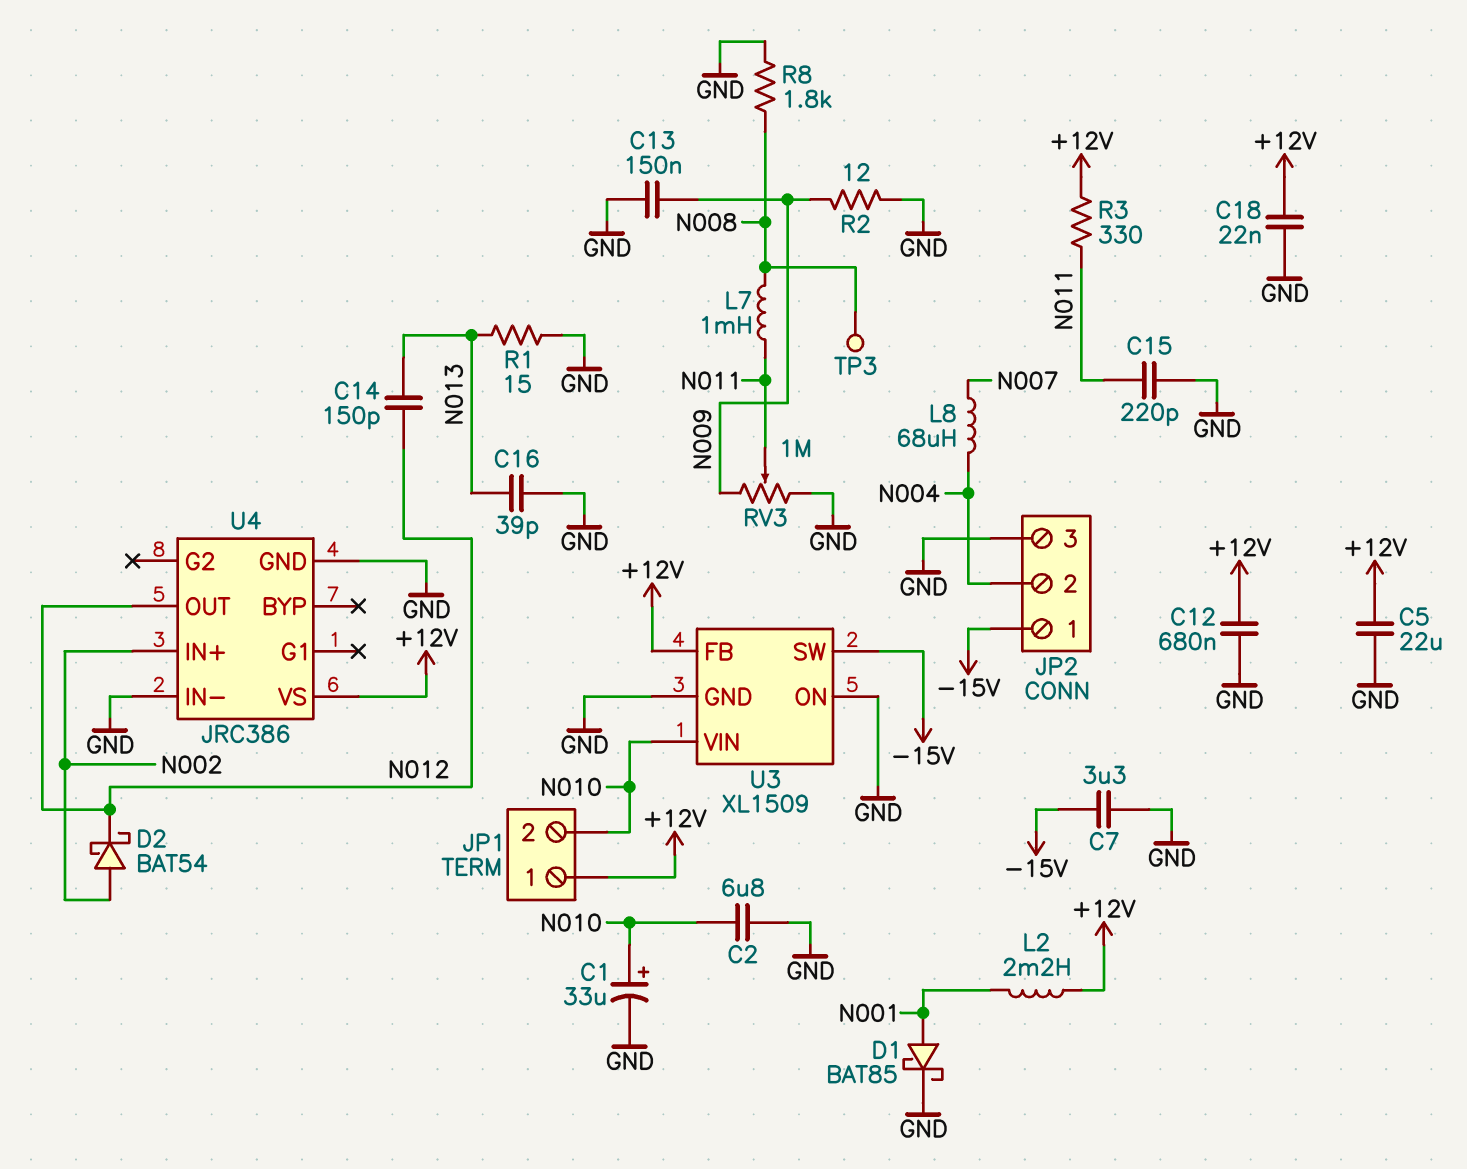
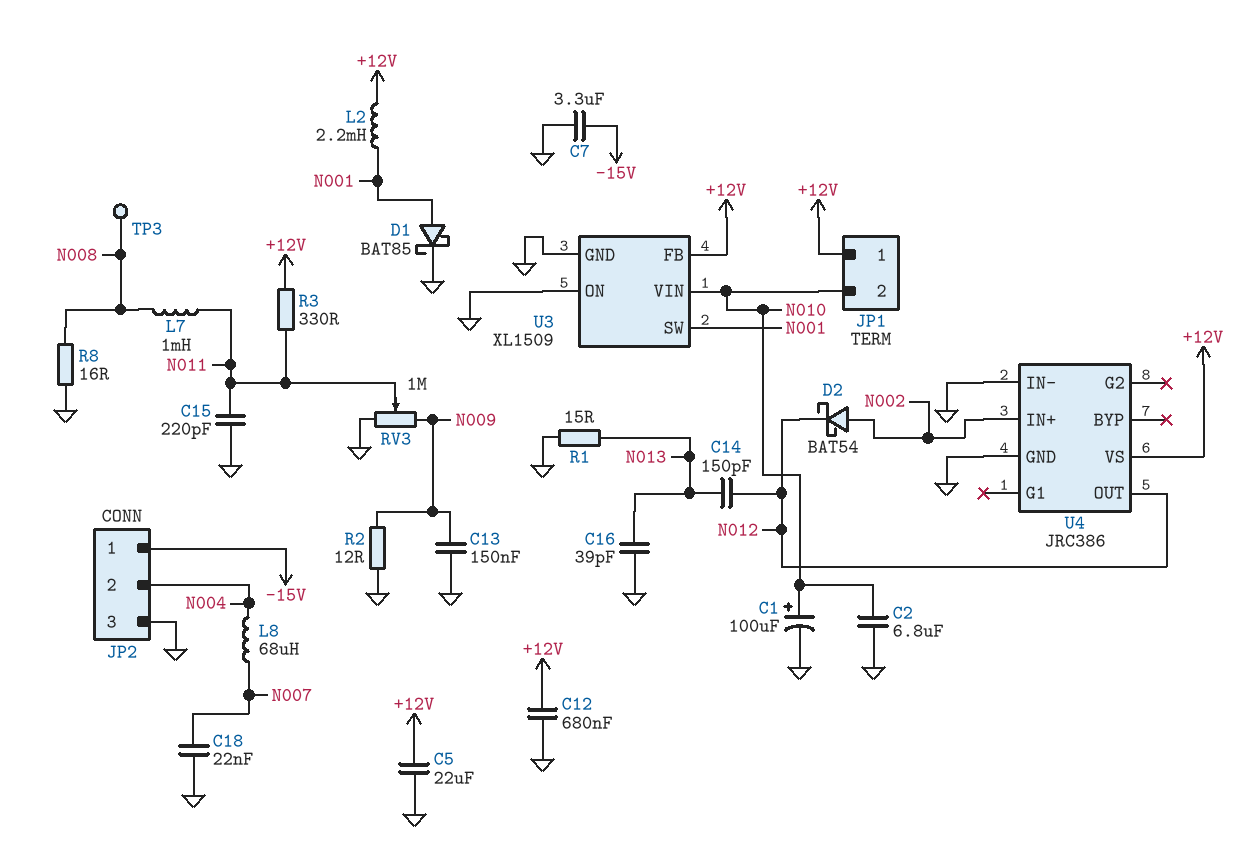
C1: 33uF (plus N010, minus GND) -> 100uF (plus N010, minus GND)
C18: 22nF (+12V, GND) -> 22nF (GND, N007)
R8: 1.8k (GND, N008) -> 16 (GND, N008)
U3 pin SW: -15V -> N001

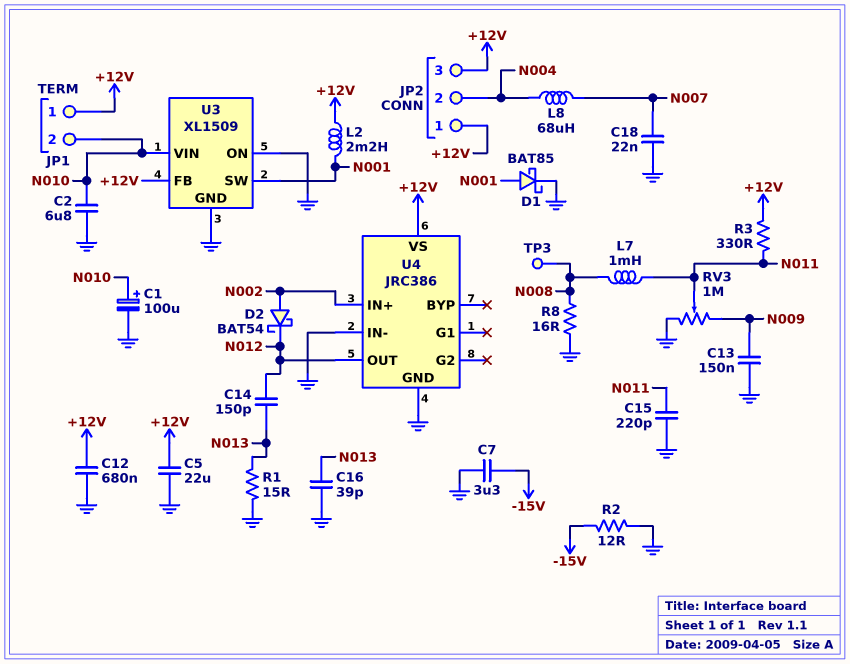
JP2 pin 1: -15V -> +12V
JP2 pin 3: GND -> +12V
R2: 12 (GND, N009) -> 12 (-15V, GND)

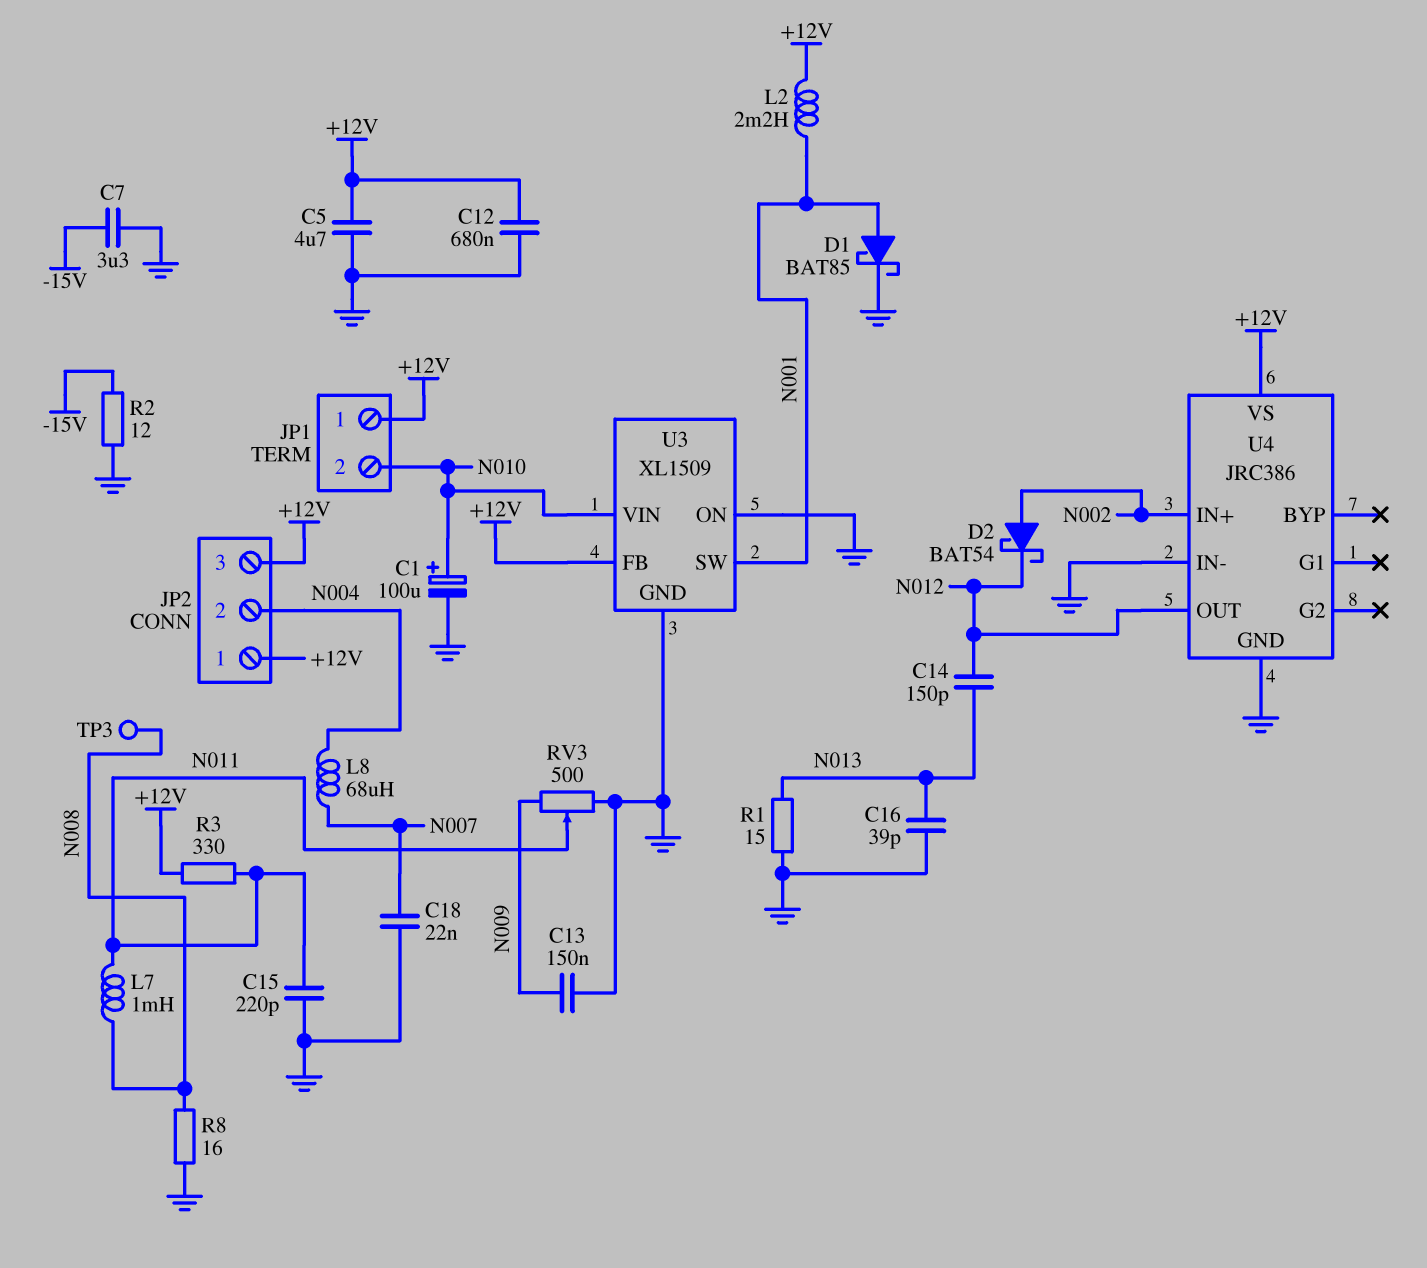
C2: 6.8uF (GND, N010) -> none
C5: 22uF (+12V, GND) -> 4.7uF (+12V, GND)
RV3: 1M (GND, N009, wiper N011) -> 500 (GND, N009, wiper N011)

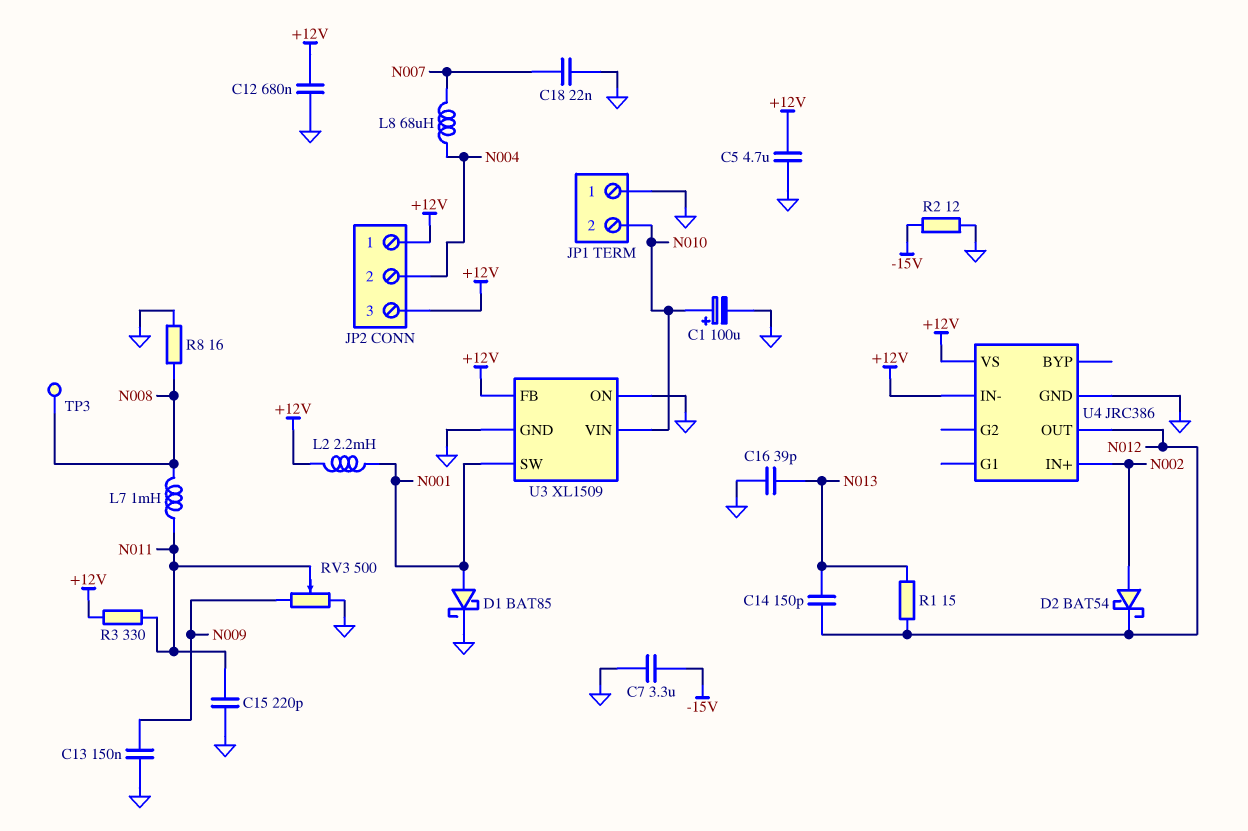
JP1 pin 1: +12V -> GND
R1: 15 (GND, N013) -> 15 (N012, N013)
U4 pin IN-: GND -> +12V

